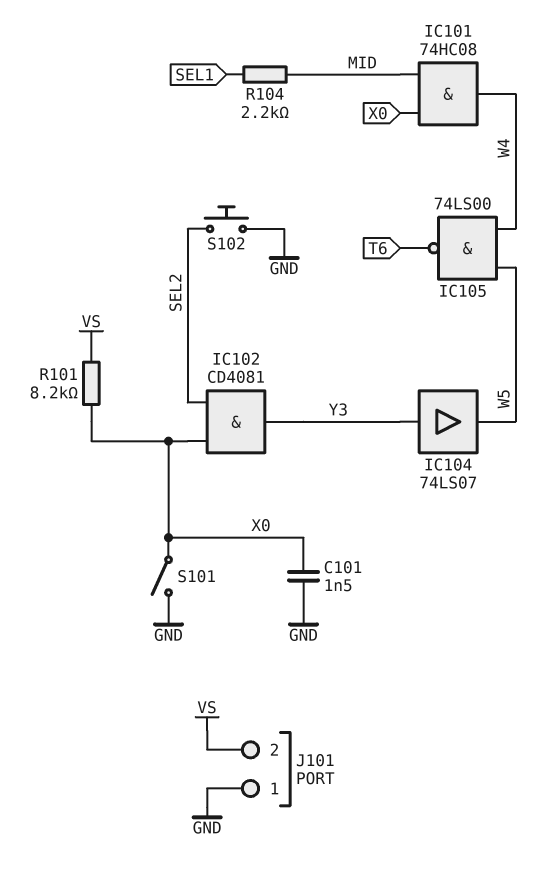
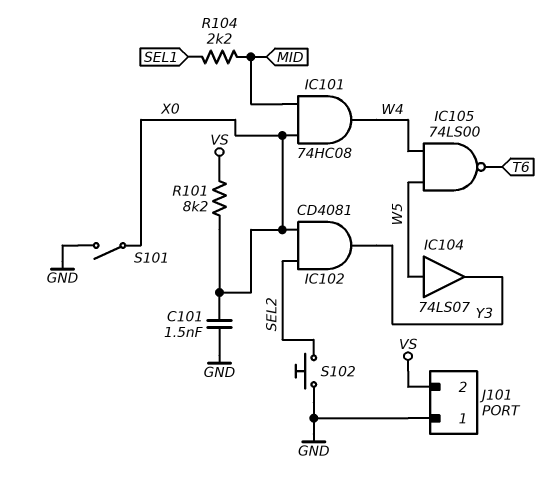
IC104: buffer 74LS07 (in Y3, out W5) -> buffer 74LS07 (in W5, out Y3)

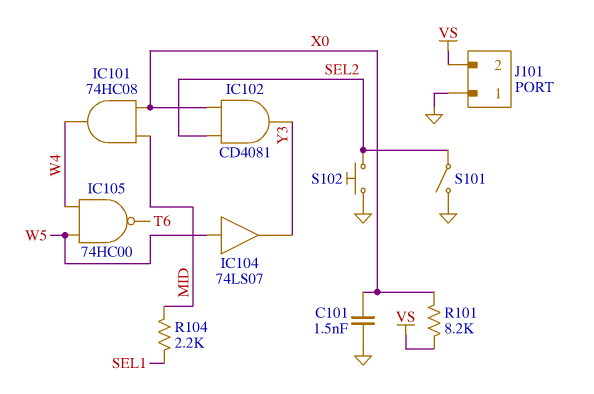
IC105: NAND 74LS00 (in W4, in W5, out T6) -> NAND 74HC00 (in W4, in W5, out T6)
S101: switch (GND, X0) -> switch (GND, SEL2)

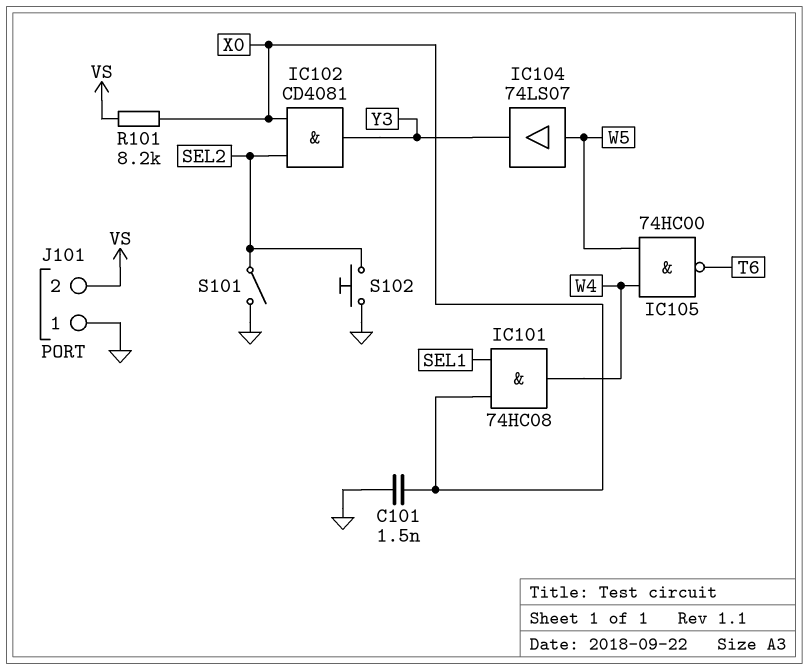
IC101: AND 74HC08 (in MID, in X0, out W4) -> AND 74HC08 (in SEL1, in X0, out W4)
R104: 2.2k (MID, SEL1) -> none

